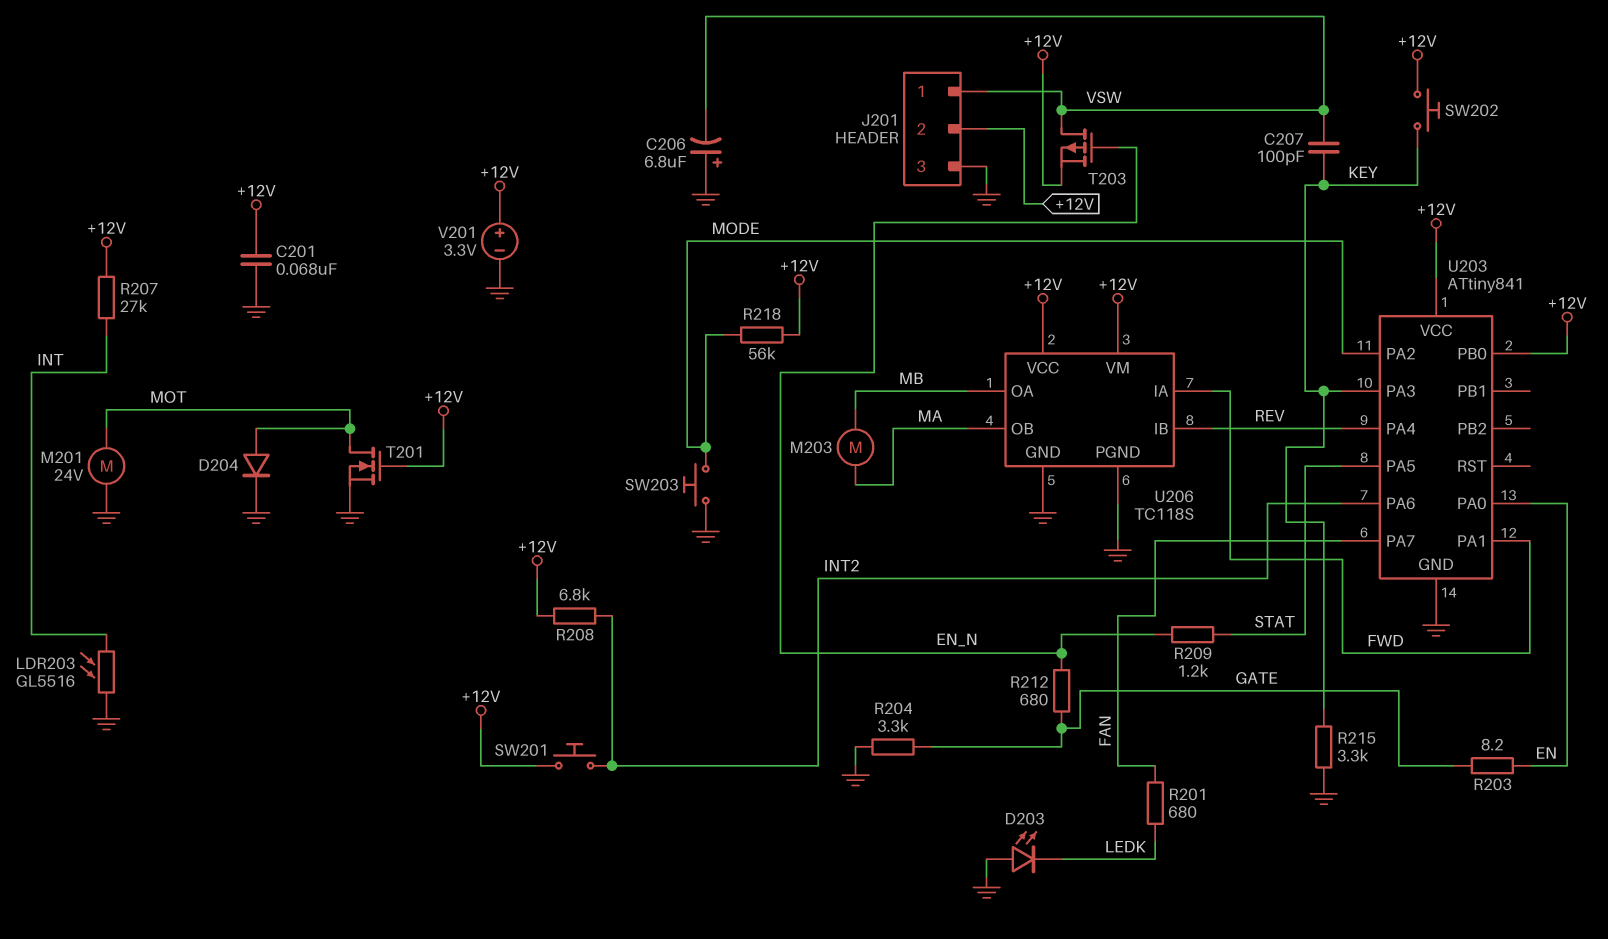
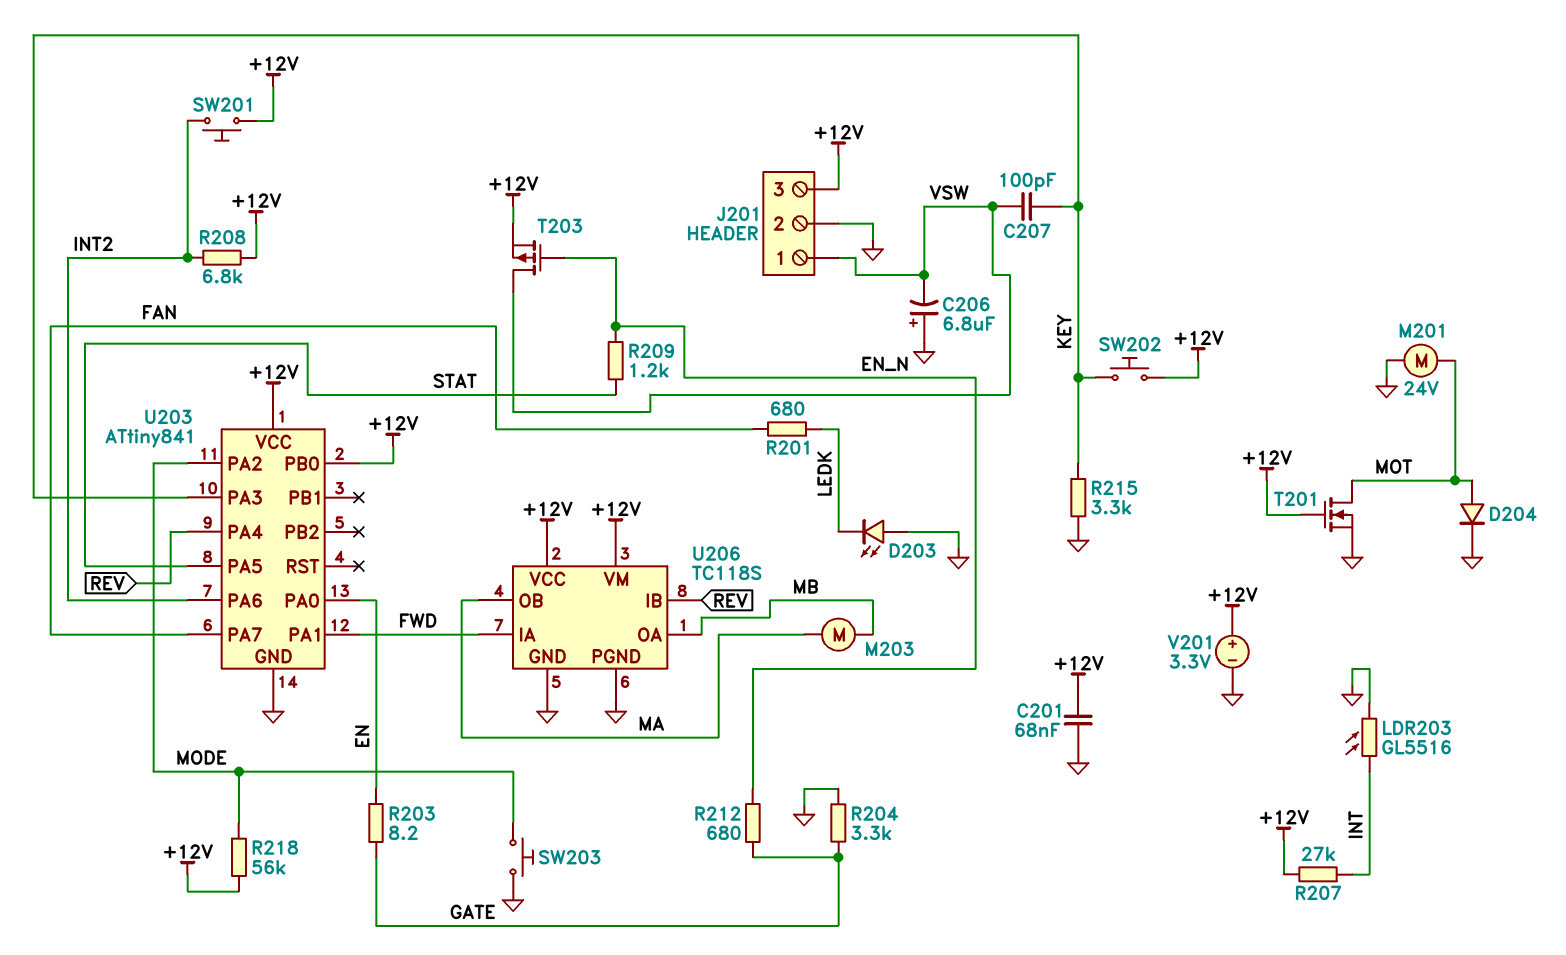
J201 pin 2: +12V -> GND
J201 pin 3: GND -> +12V

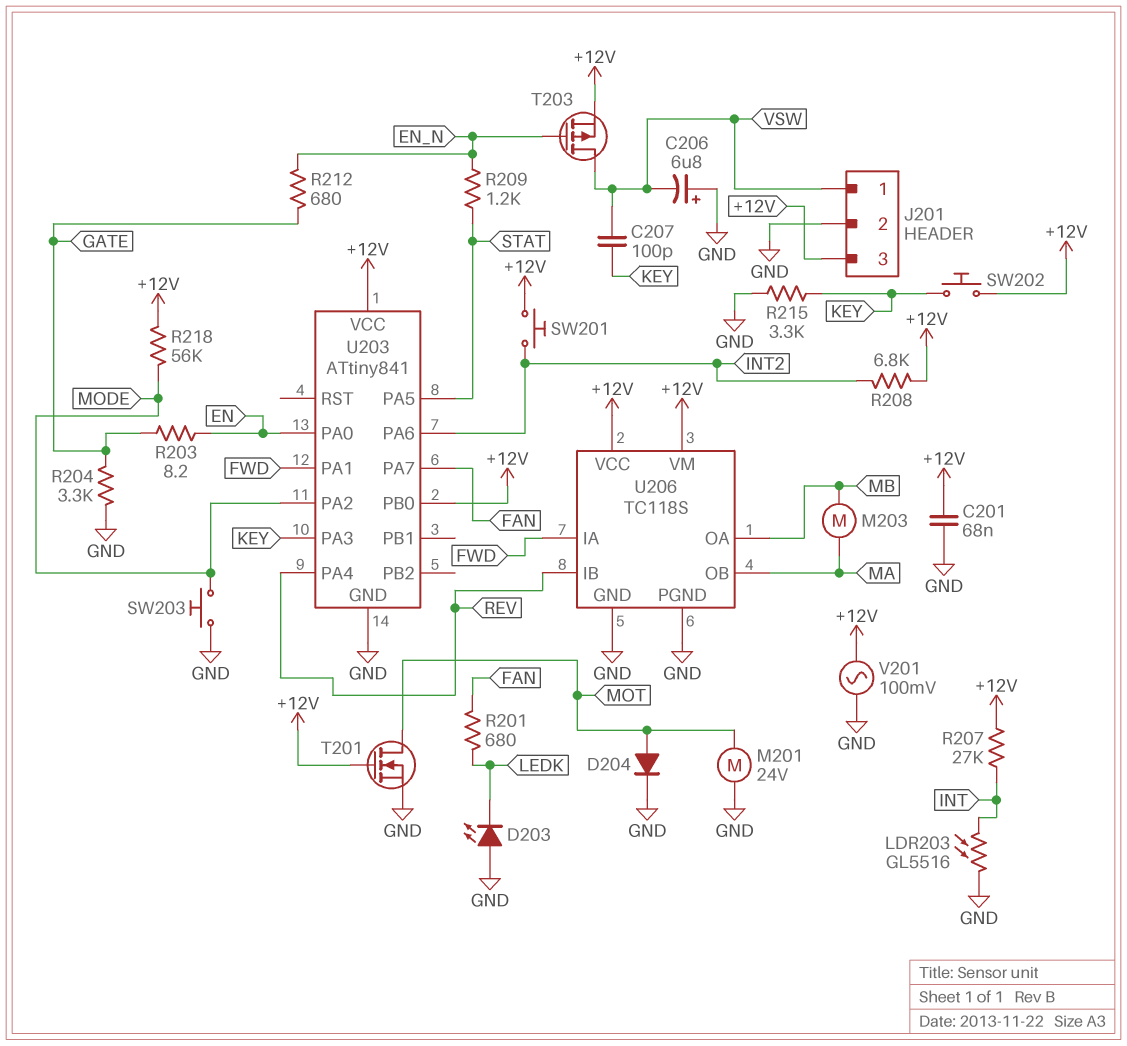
V201: 3.3V (plus +12V, minus GND) -> AC 100mV (+12V, GND)

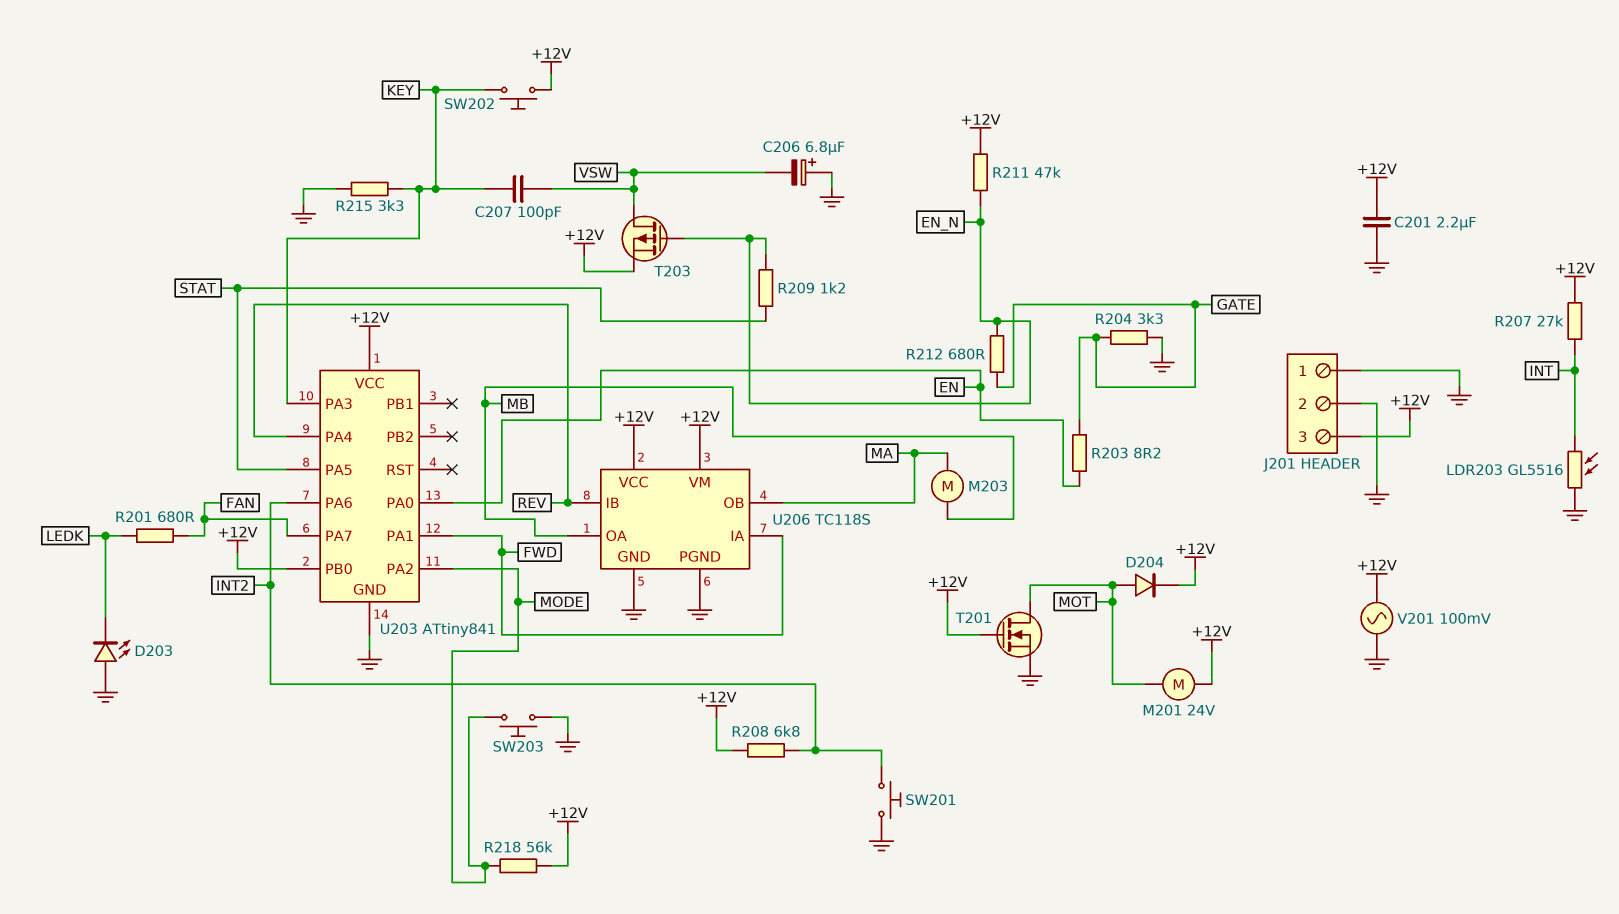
C201: 68nF (+12V, GND) -> 2.2uF (+12V, GND)
D204: diode (A MOT, K GND) -> diode (A MOT, K +12V)
J201 pin 1: VSW -> GND
M201: motor 24V (GND, MOT) -> motor 24V (+12V, MOT)
R211: none -> 47k (+12V, EN_N)
SW201: button (+12V, INT2) -> button (GND, INT2)

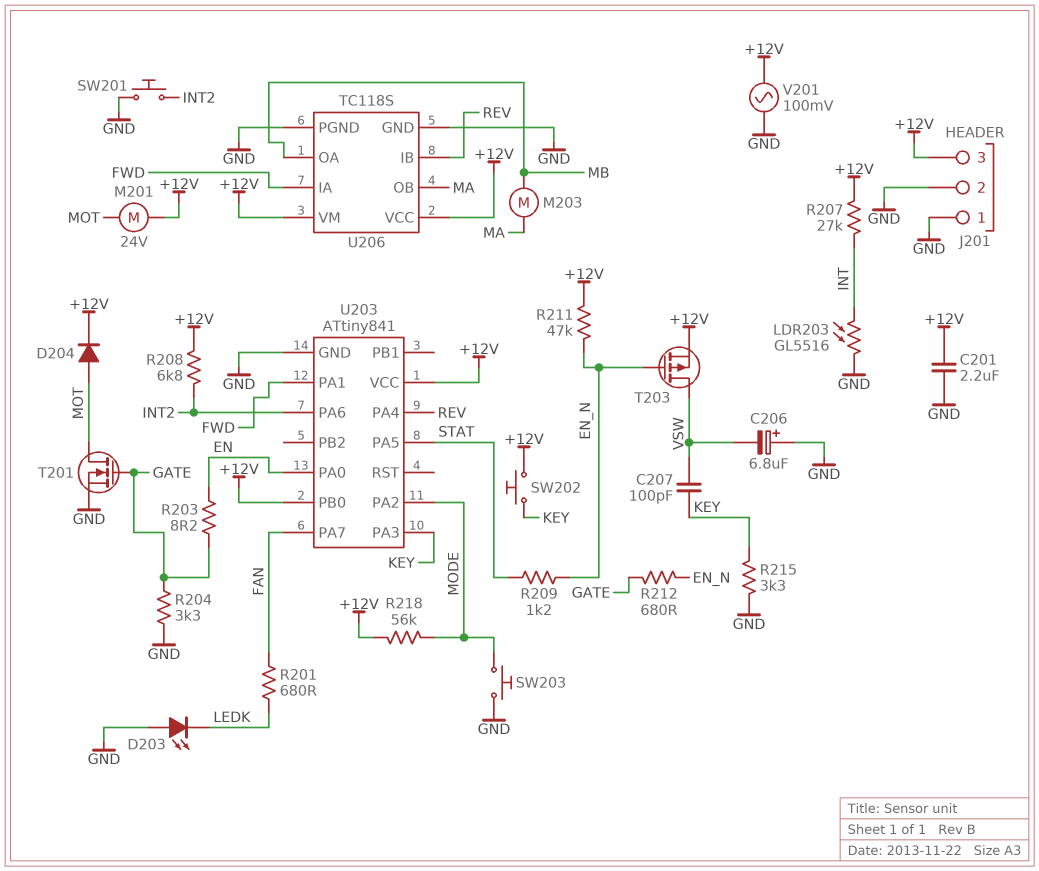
T201: NMOS (G +12V, D MOT, S GND) -> NMOS (G GATE, D MOT, S GND)

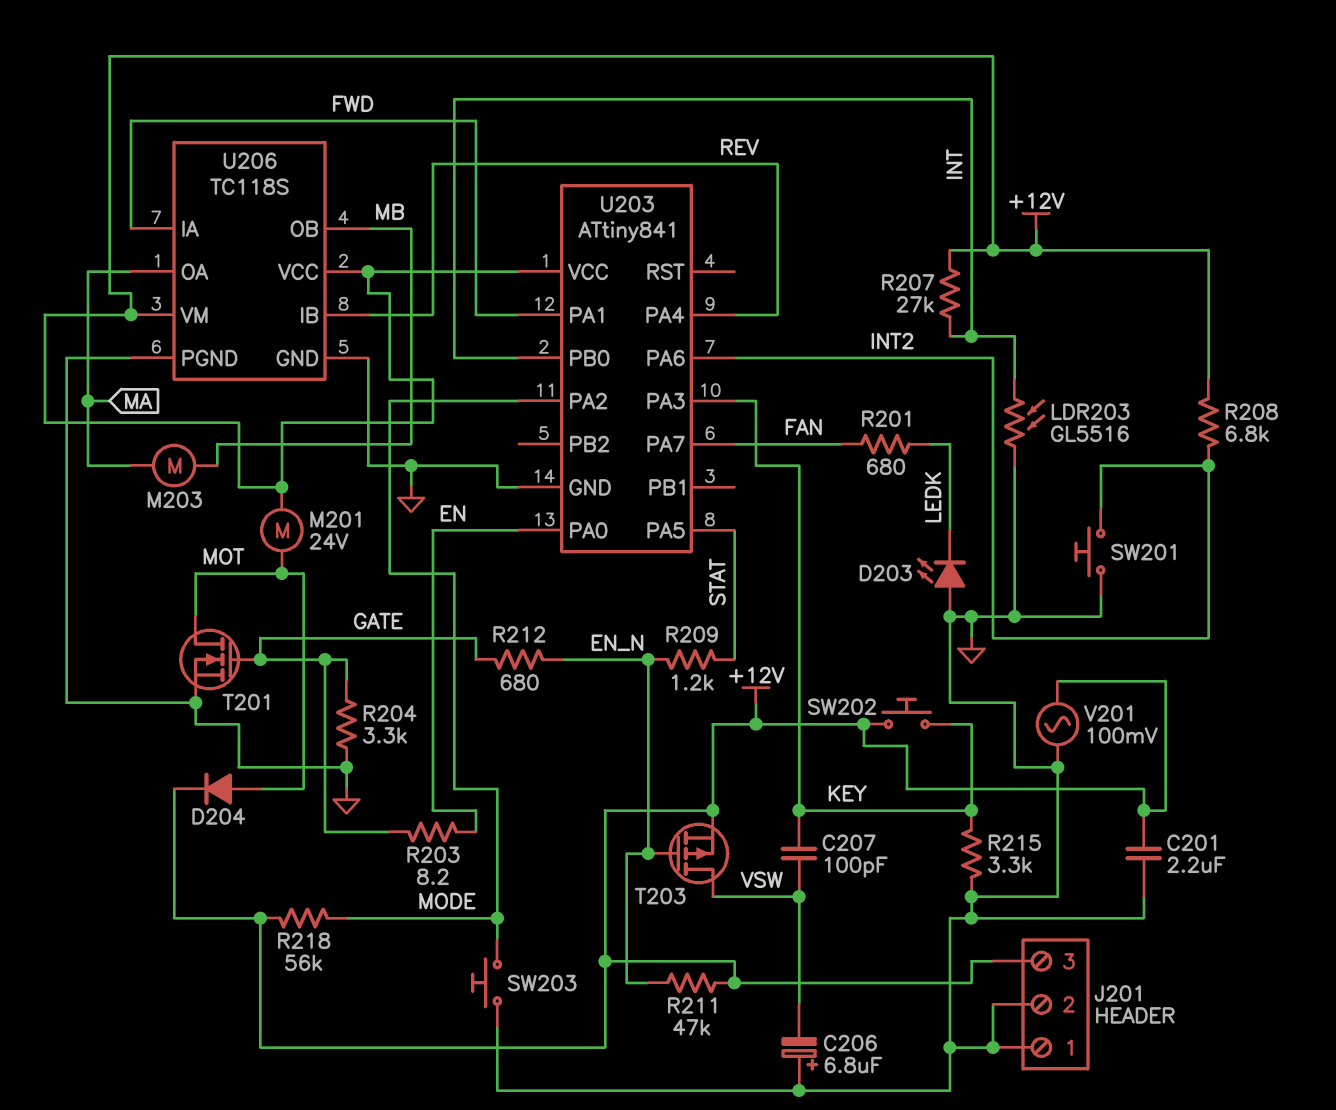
U203 pin PB0: +12V -> INT
U206 pin OA: MB -> MA
U206 pin OB: MA -> MB

